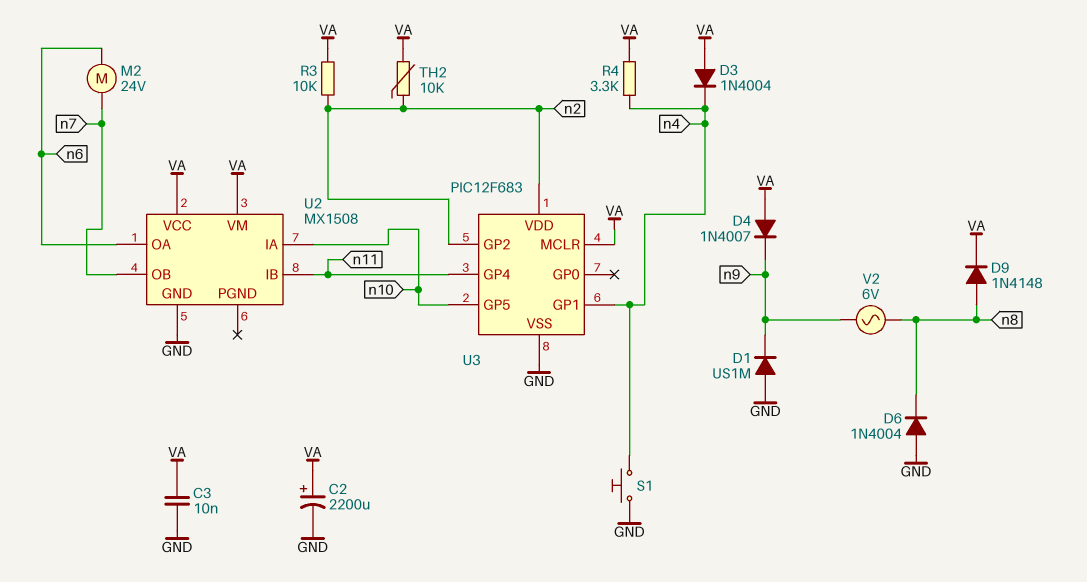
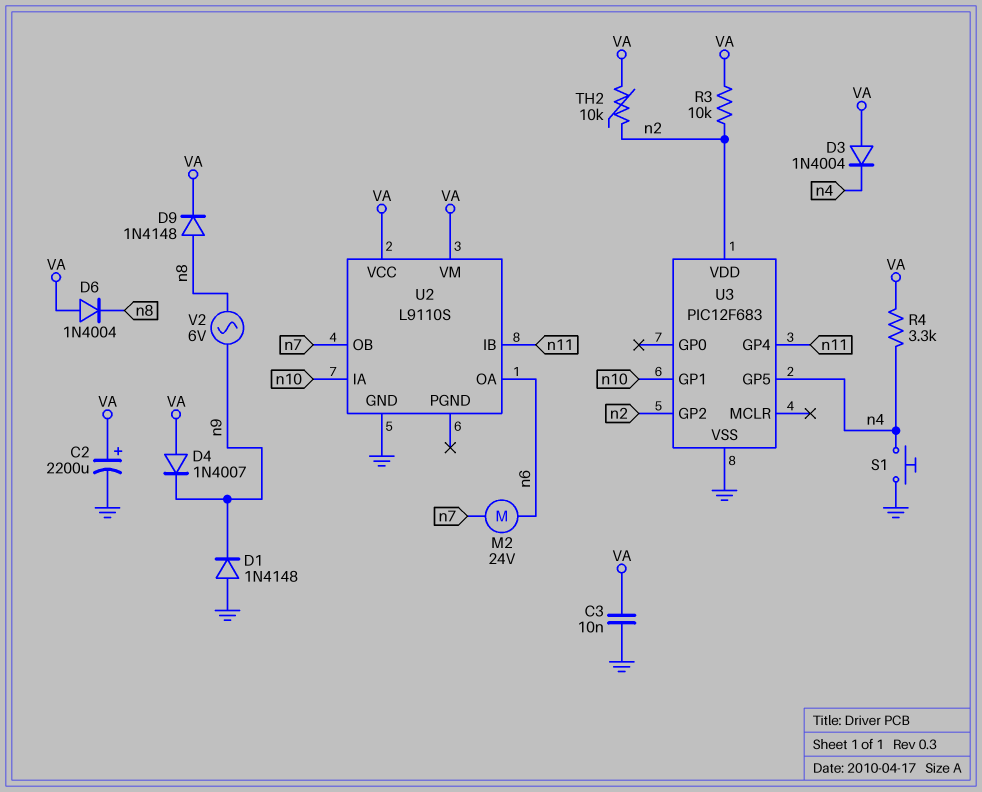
D1: diode US1M (A GND, K n9) -> diode 1N4148 (A GND, K n9)
D6: diode 1N4004 (A GND, K n8) -> diode 1N4004 (A VA, K n8)
U2: MX1508 -> L9110S
U3 pin GP1: n4 -> n10
U3 pin GP5: n10 -> n4
U3 pin MCLR: VA -> none

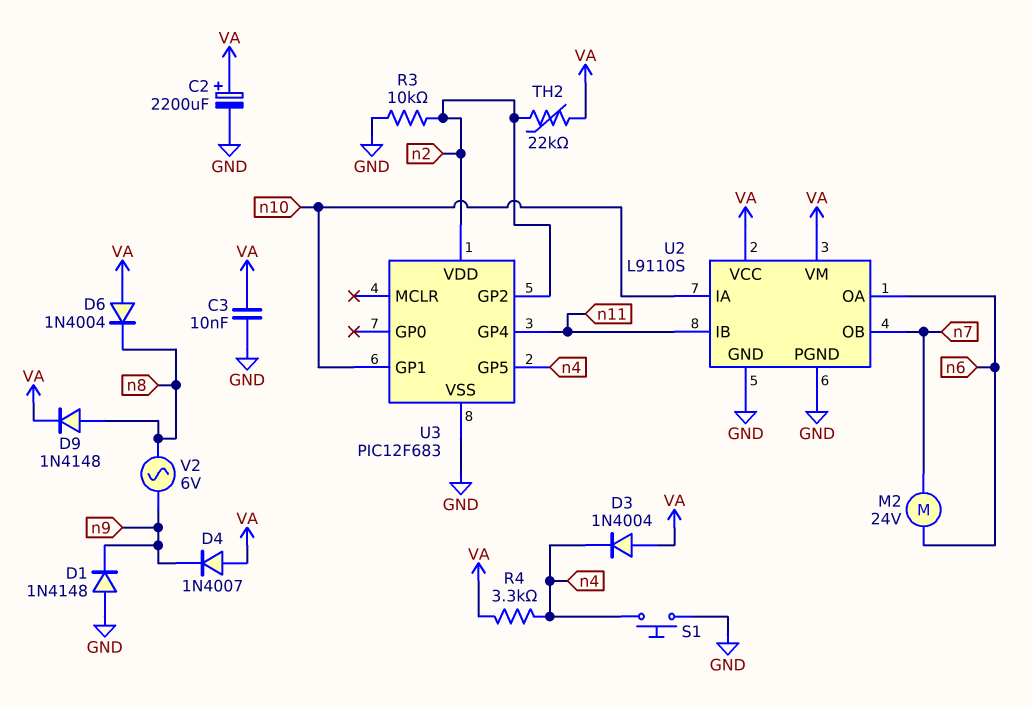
R3: 10k (VA, n2) -> 10k (GND, n2)
TH2: 10k (VA, n2) -> 22k (VA, n2)
U2 pin PGND: none -> GND

